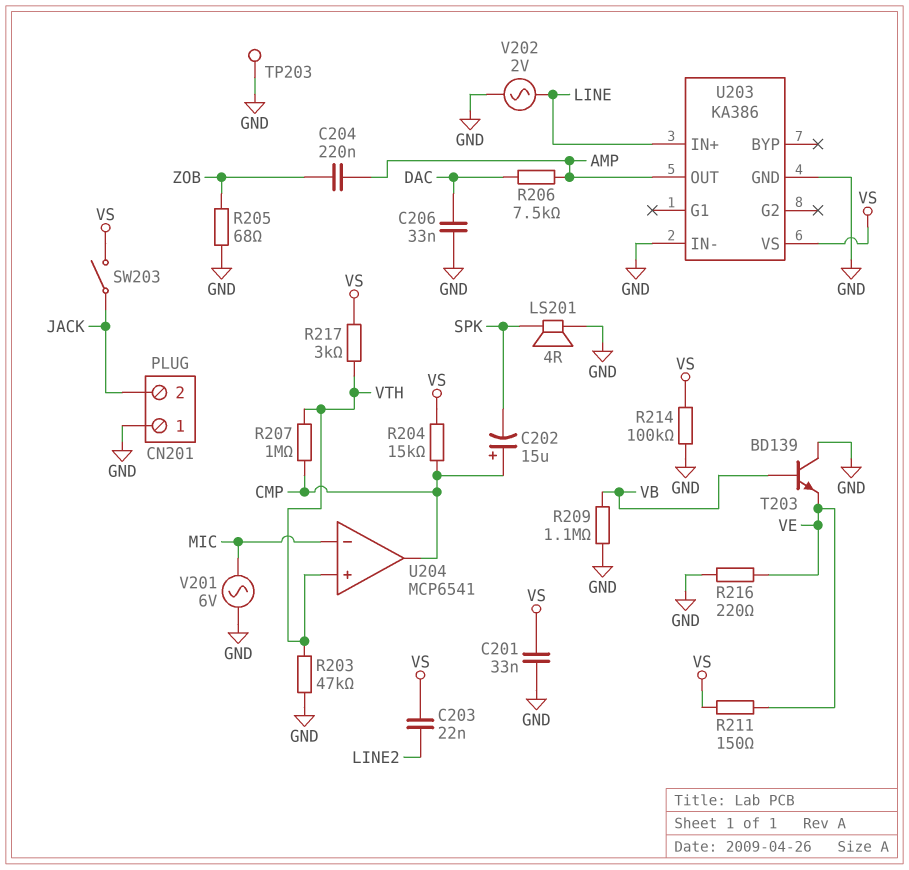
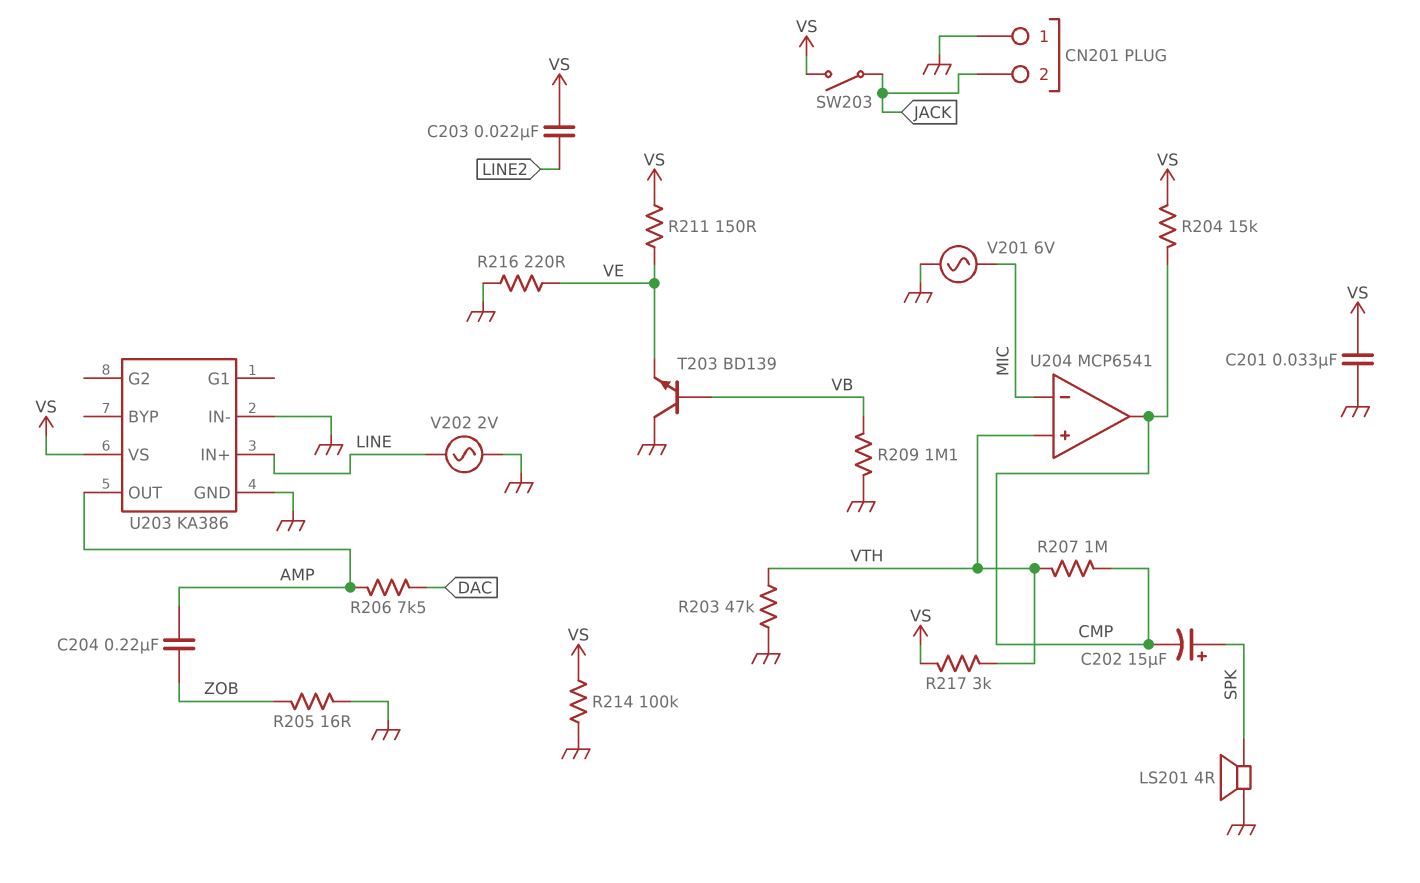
C202: 15uF (plus CMP, minus SPK) -> 15uF (plus SPK, minus CMP)
C206: 33nF (DAC, GND) -> none
R205: 68 (GND, ZOB) -> 16 (GND, ZOB)
TP203: test point (GND) -> none

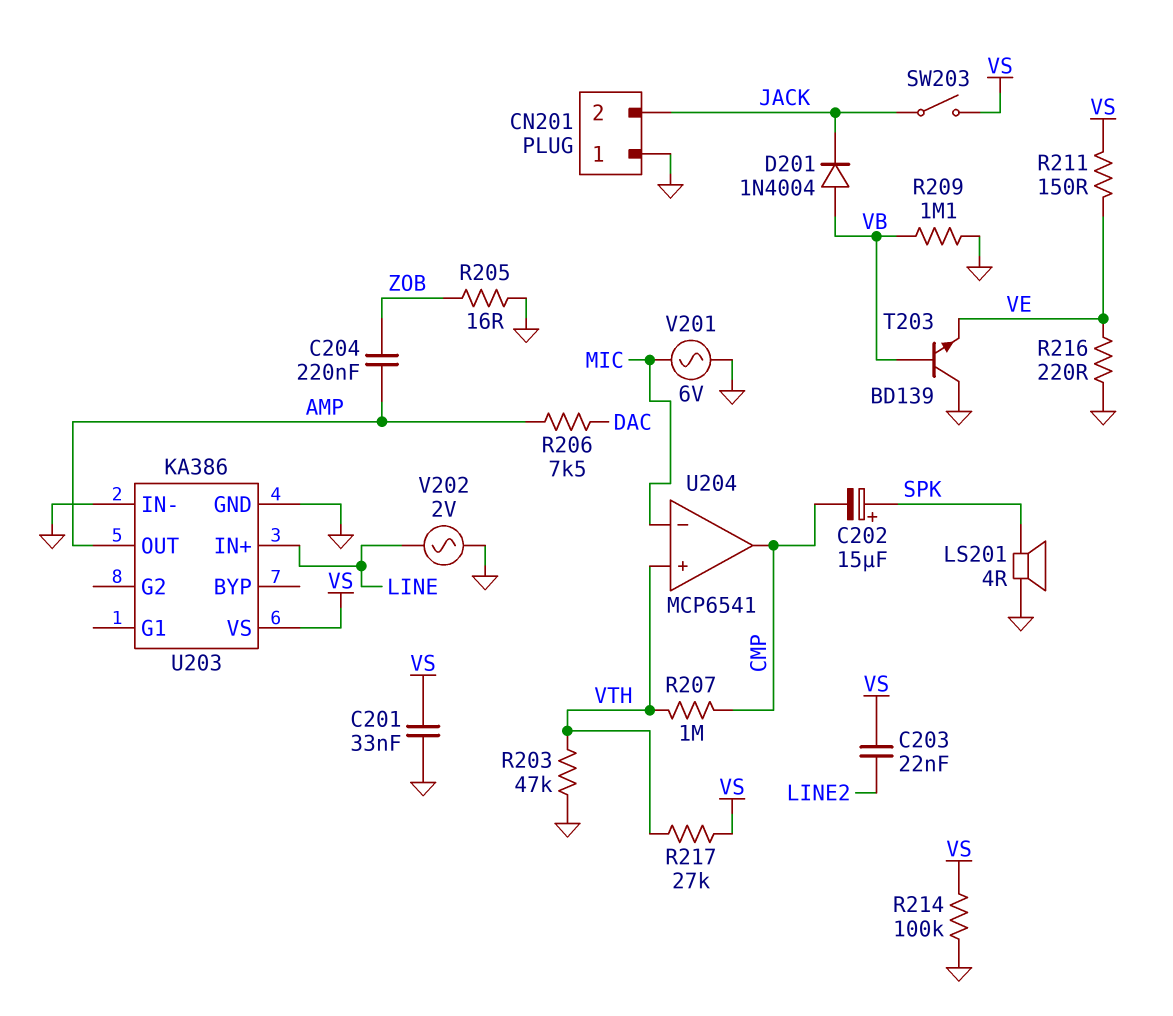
D201: none -> diode 1N4004 (A VB, K JACK)
R204: 15k (CMP, VS) -> none
R217: 3k (VS, VTH) -> 27k (VS, VTH)

